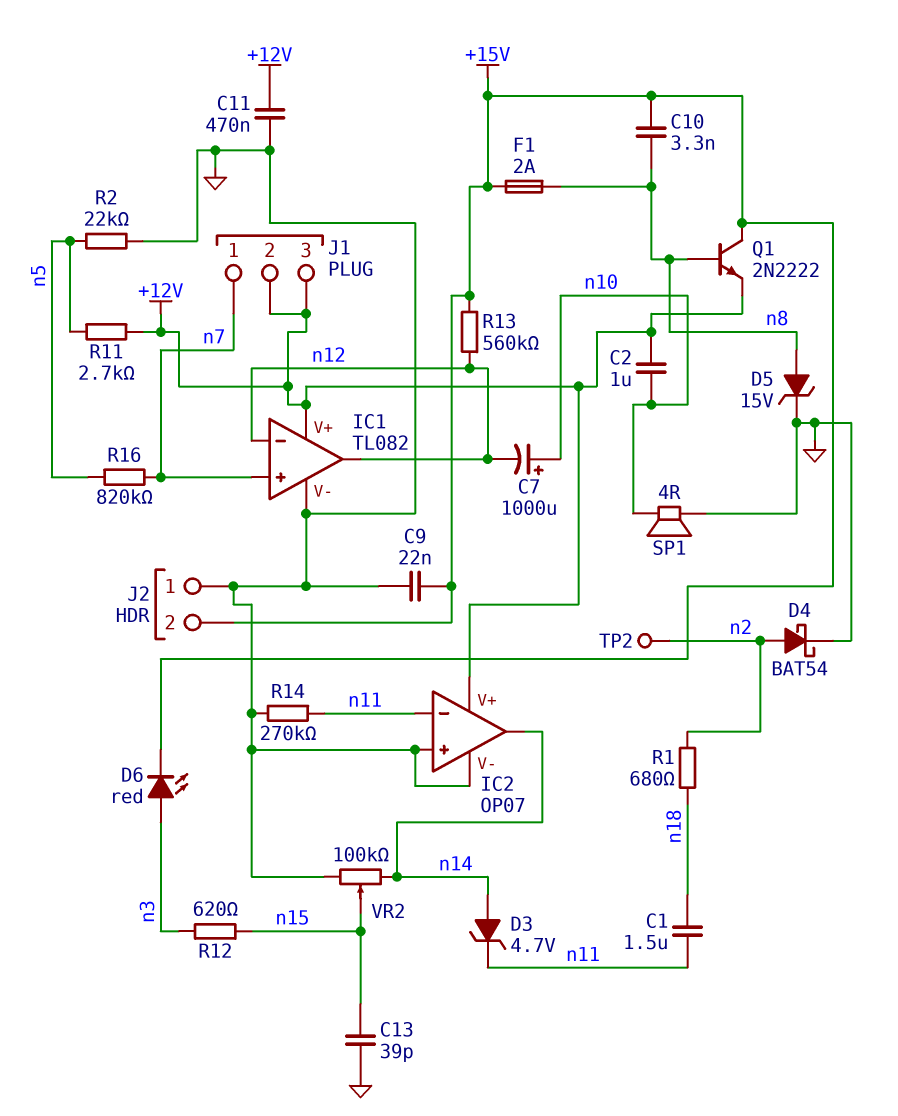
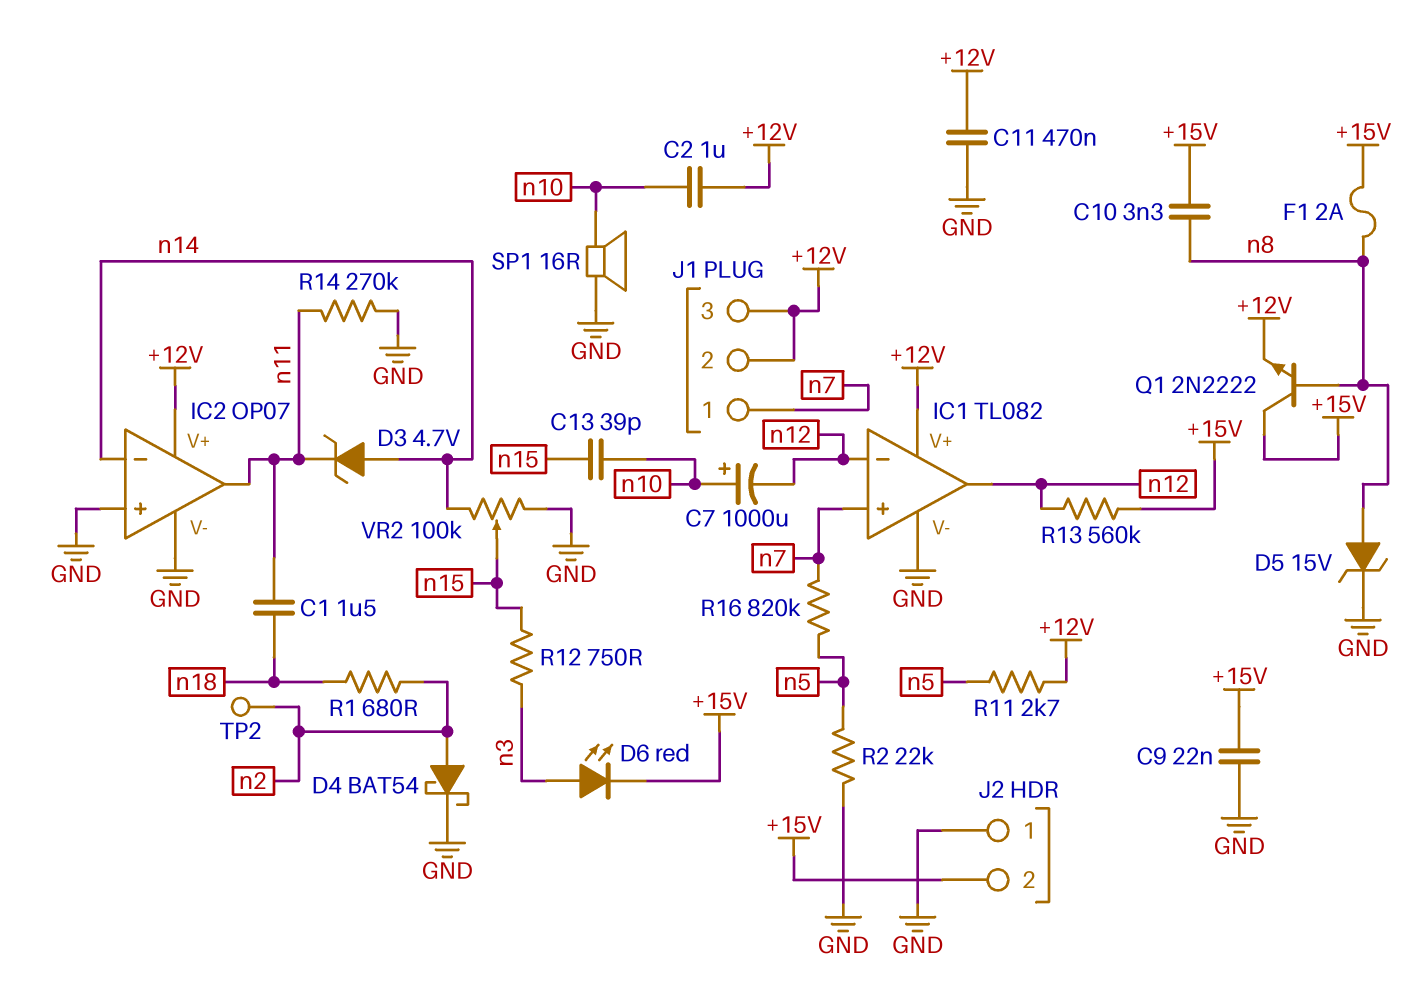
C13: 39pF (GND, n15) -> 39pF (n10, n15)
IC2 pin in-: n11 -> n14
IC2 pin out: n14 -> n11
R12: 620 (n3, n15) -> 750 (n3, n15)
SP1: speaker 4R (GND, n10) -> speaker 16R (GND, n10)

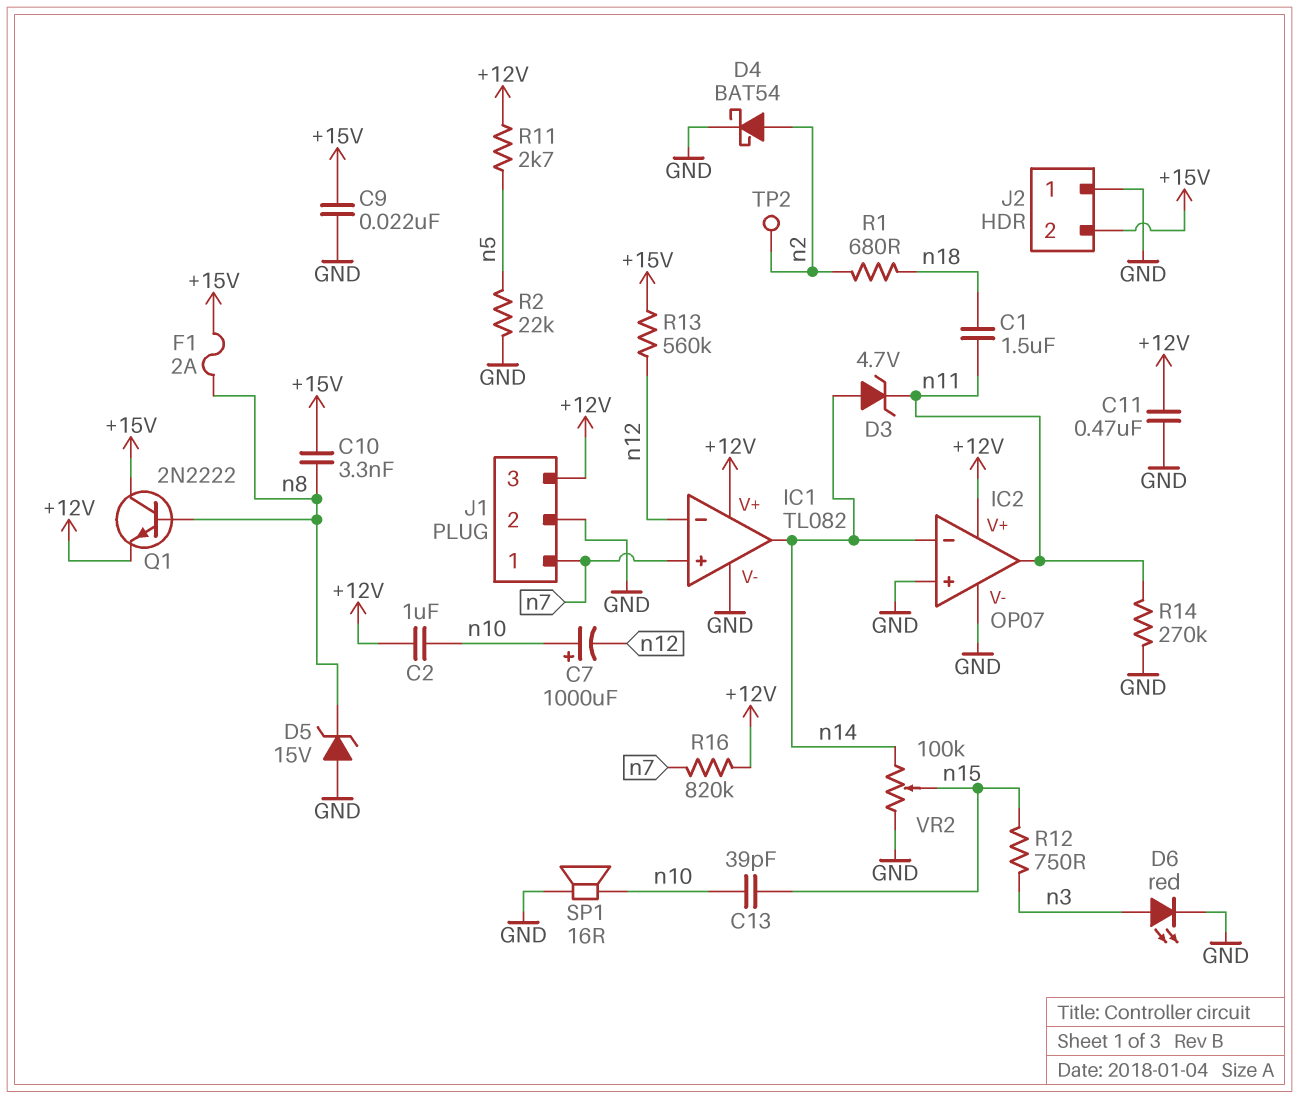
D5: zener 15V (A n8, K GND) -> zener 15V (A GND, K n8)
D6: LED red (A n3, K +15V) -> LED red (A n3, K GND)
IC1 pin out: n12 -> n14
J1 pin 2: +12V -> GND
R16: 820k (n5, n7) -> 820k (+12V, n7)

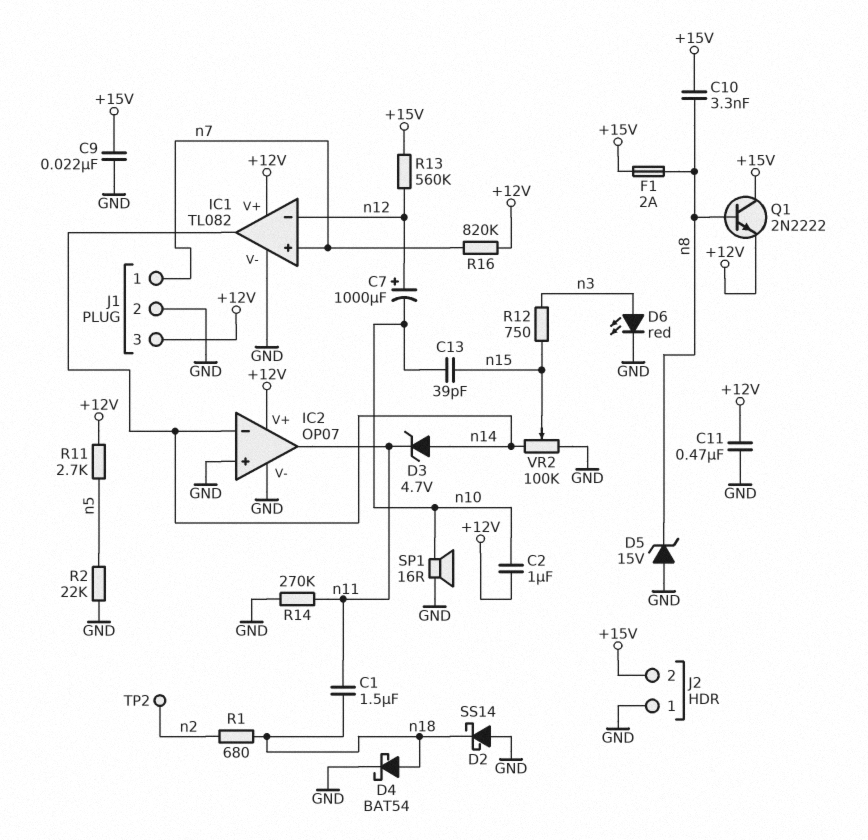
C7: 1000uF (plus n10, minus n12) -> 1000uF (plus n12, minus n10)
D2: none -> schottky SS14 (A GND, K n18)
D4: schottky BAT54 (A n2, K GND) -> schottky BAT54 (A n18, K GND)

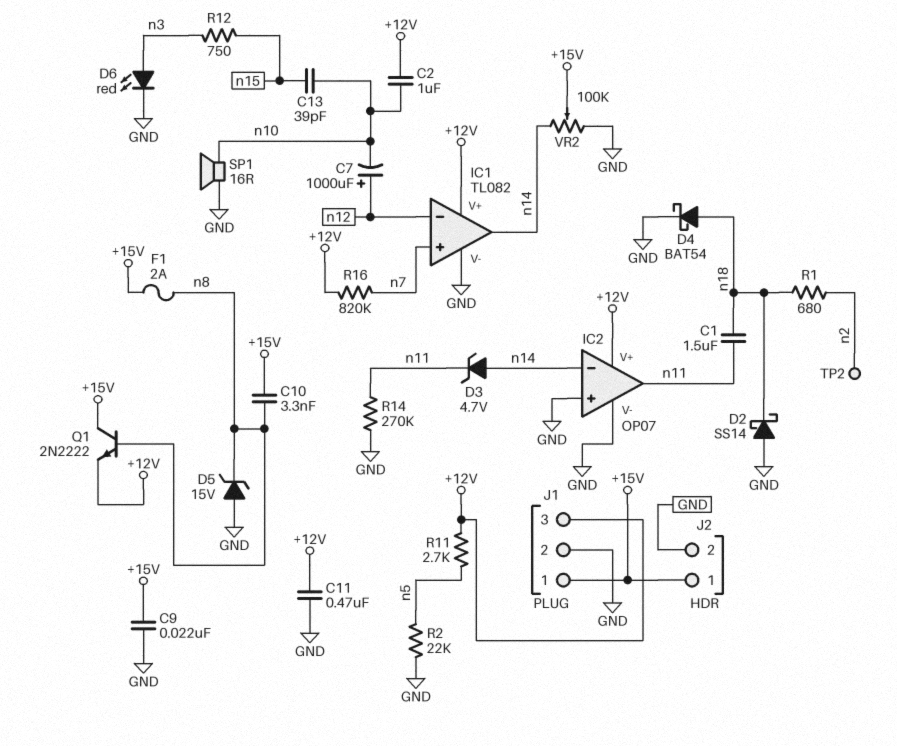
J1 pin 1: n7 -> +15V
J2 pin 1: GND -> +15V
J2 pin 2: +15V -> GND
R13: 560k (+15V, n12) -> none
VR2: 100k (GND, n14, wiper n15) -> 100k (GND, n14, wiper +15V)

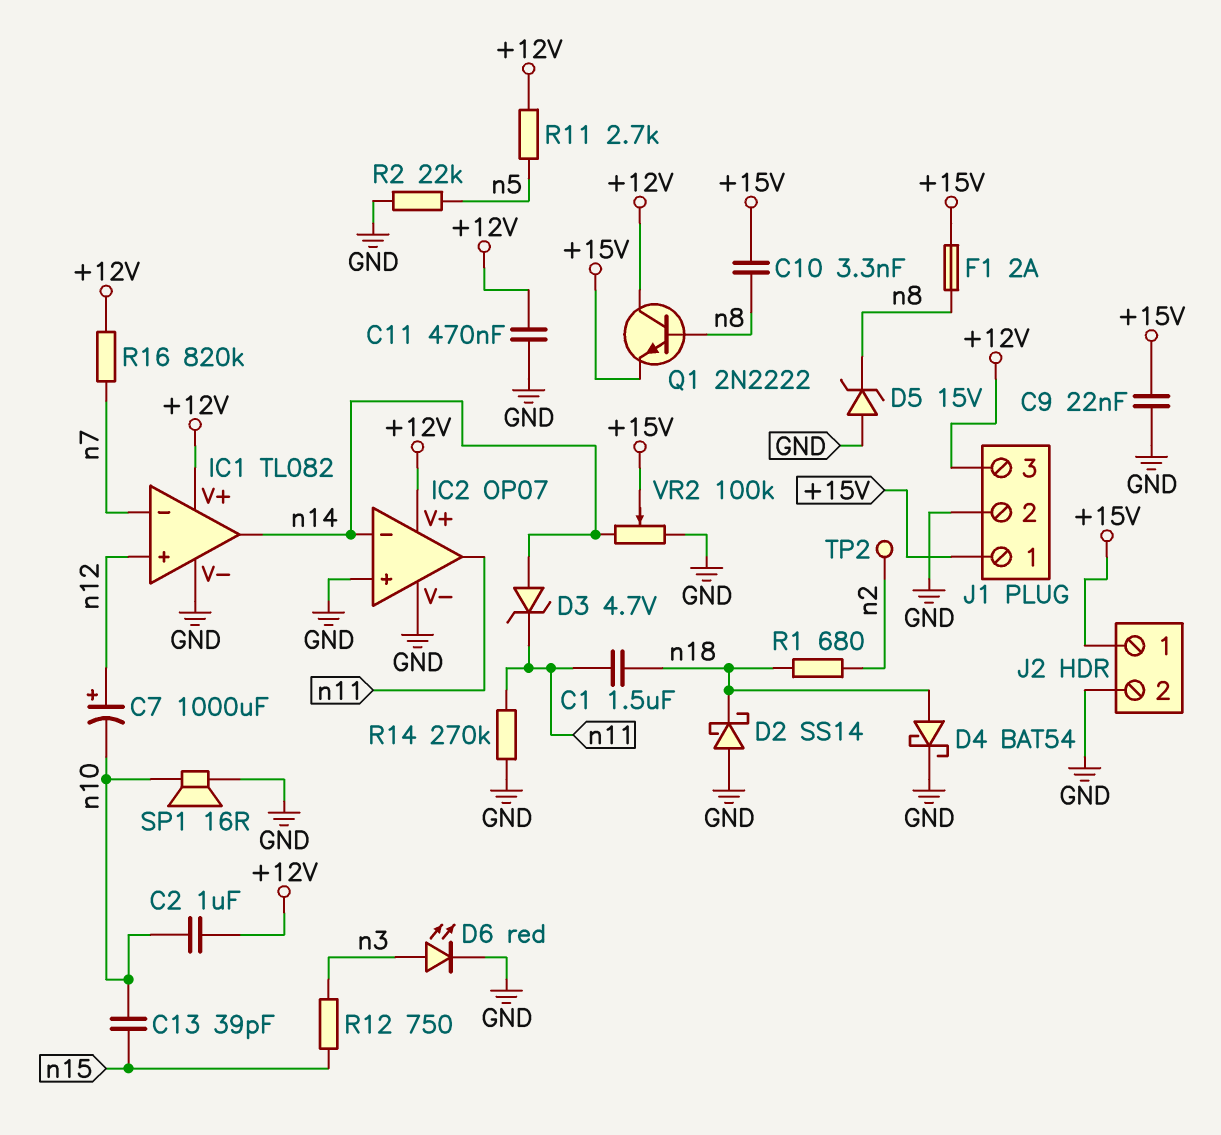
IC1 pin in+: n7 -> n12
IC1 pin in-: n12 -> n7
Q1: NPN 2N2222 (B n8, C +15V, E +12V) -> NPN 2N2222 (B n8, C +12V, E +15V)

